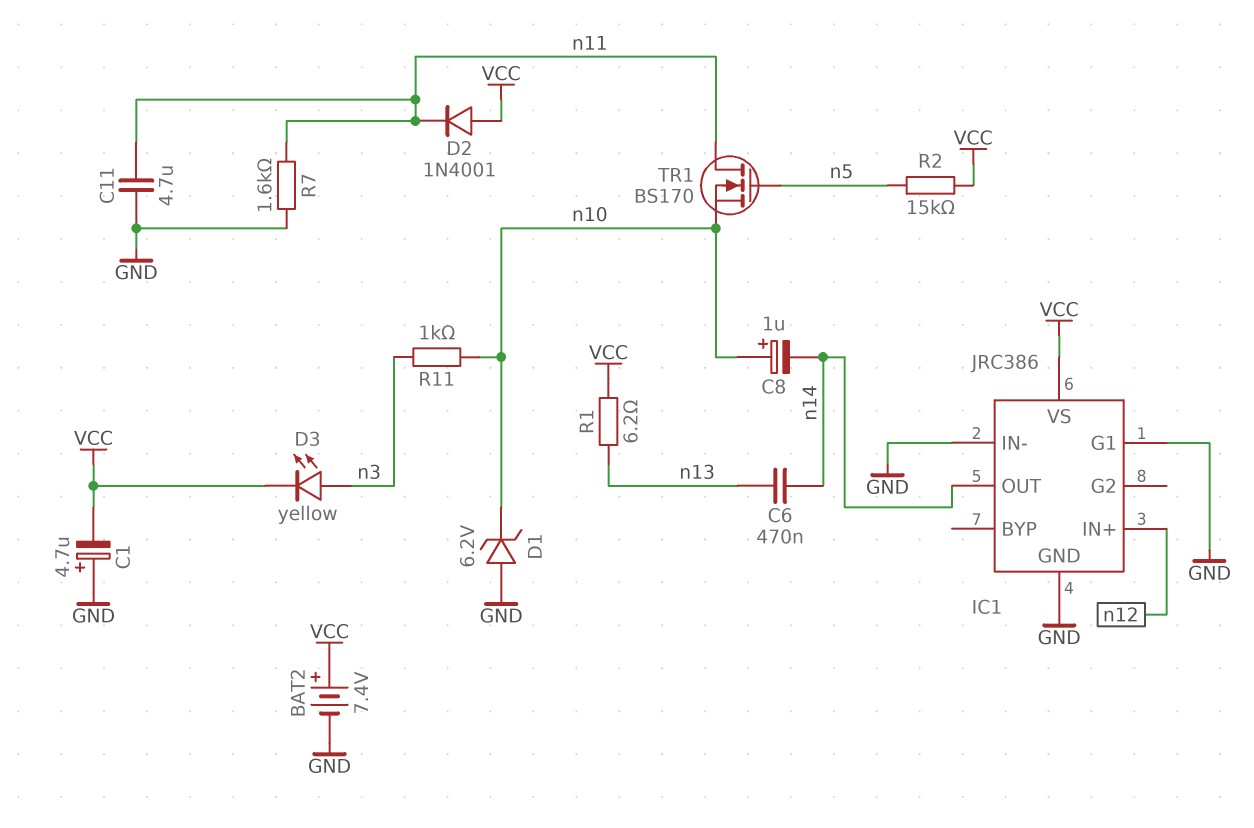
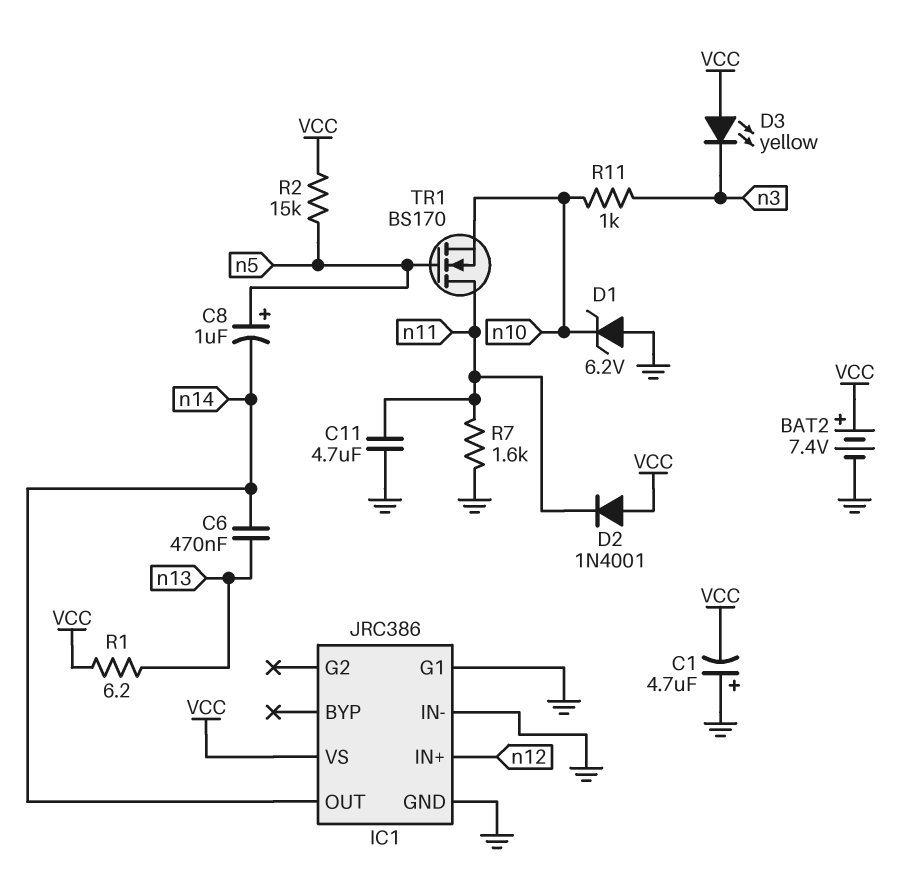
C8: 1uF (plus n10, minus n14) -> 1uF (plus n5, minus n14)
D3: LED yellow (A n3, K VCC) -> LED yellow (A VCC, K n3)

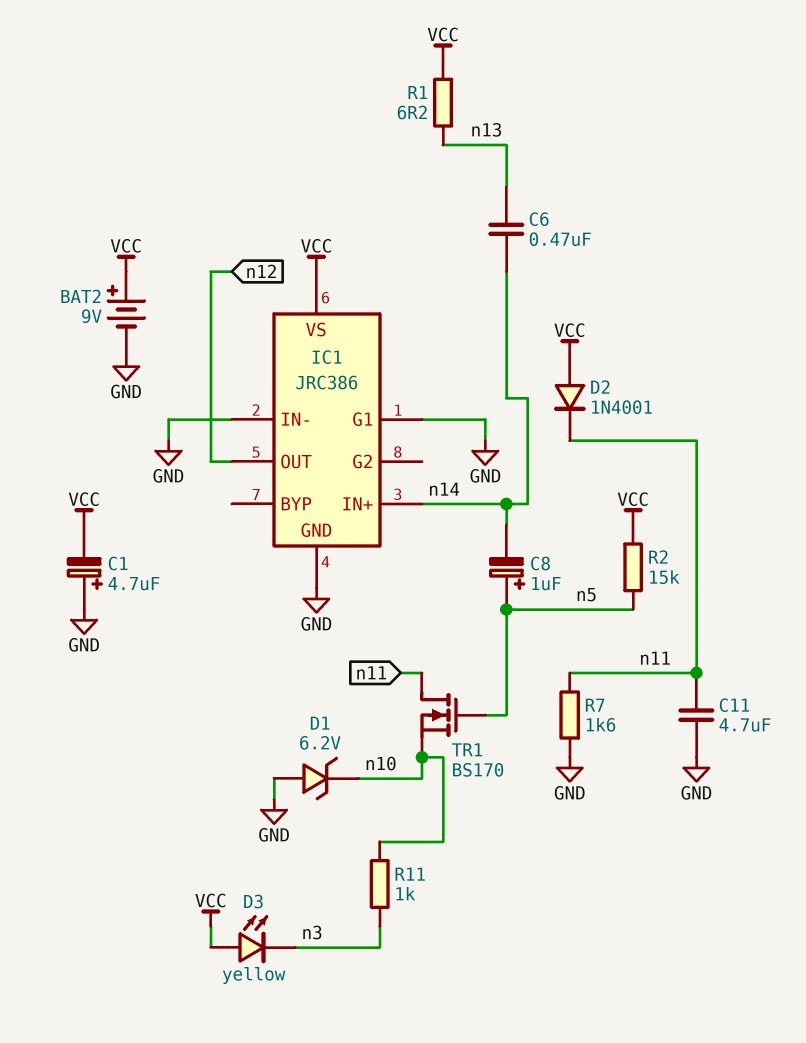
BAT2: 7.4V (plus VCC, minus GND) -> 9V (plus VCC, minus GND)
IC1 pin IN+: n12 -> n14
IC1 pin OUT: n14 -> n12

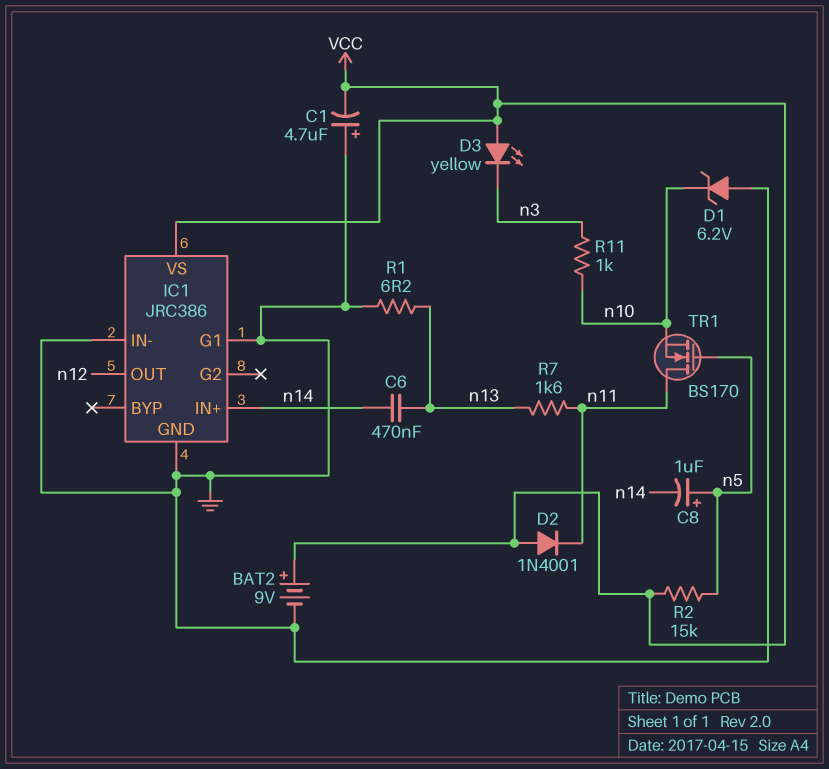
C11: 4.7uF (GND, n11) -> none
R1: 6.2 (VCC, n13) -> 6.2 (GND, n13)
R7: 1.6k (GND, n11) -> 1.6k (n11, n13)

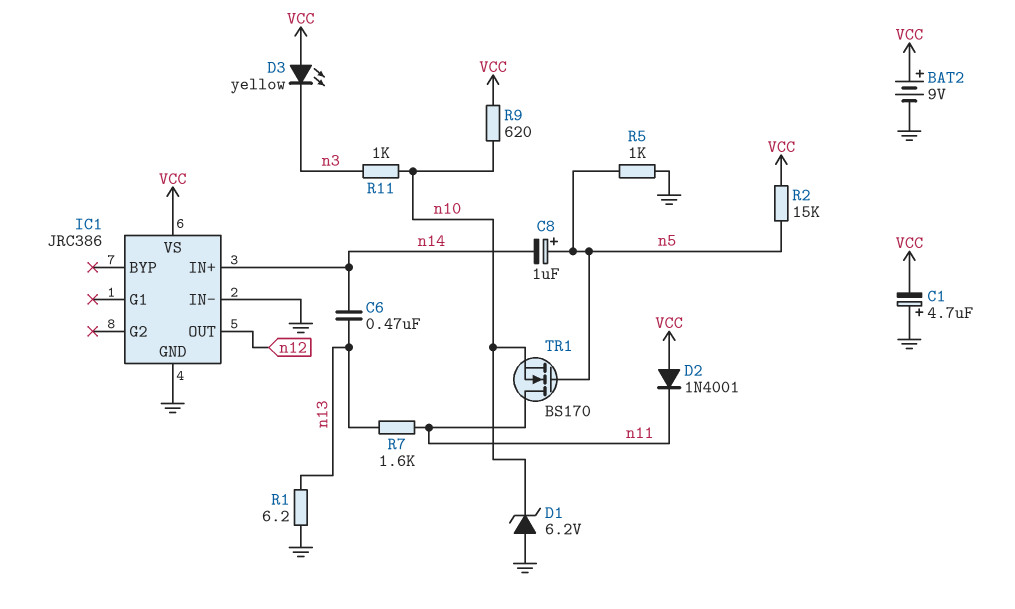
IC1 pin G1: GND -> none
R5: none -> 1k (GND, n5)
R9: none -> 620 (VCC, n10)

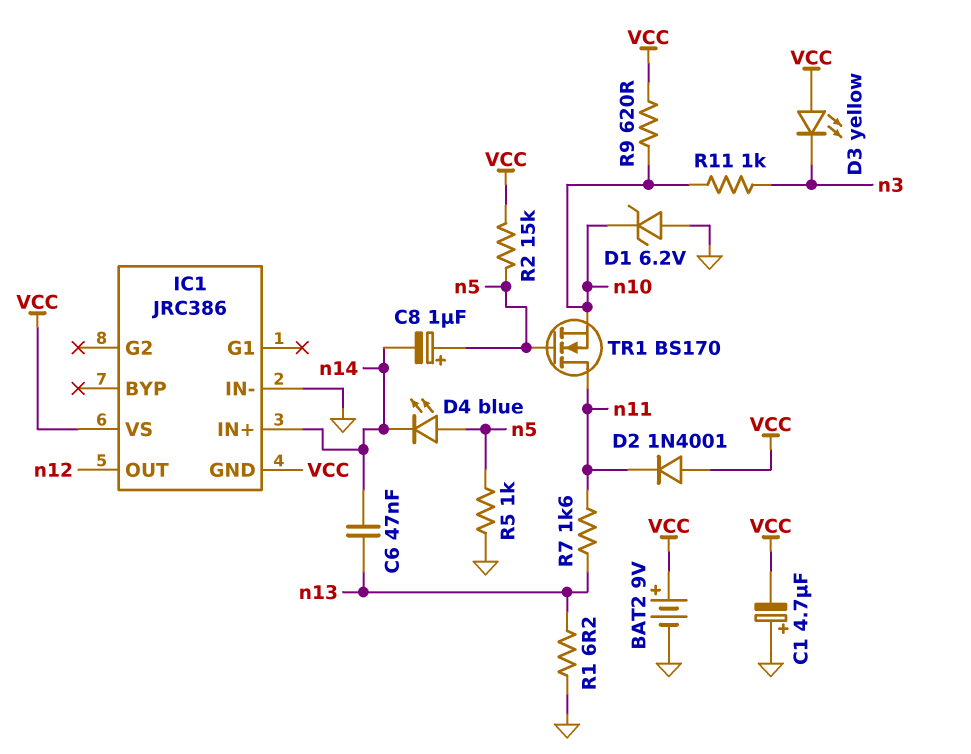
C6: 470nF (n13, n14) -> 47nF (n13, n14)
D4: none -> LED blue (A n5, K n14)
IC1 pin GND: GND -> VCC

